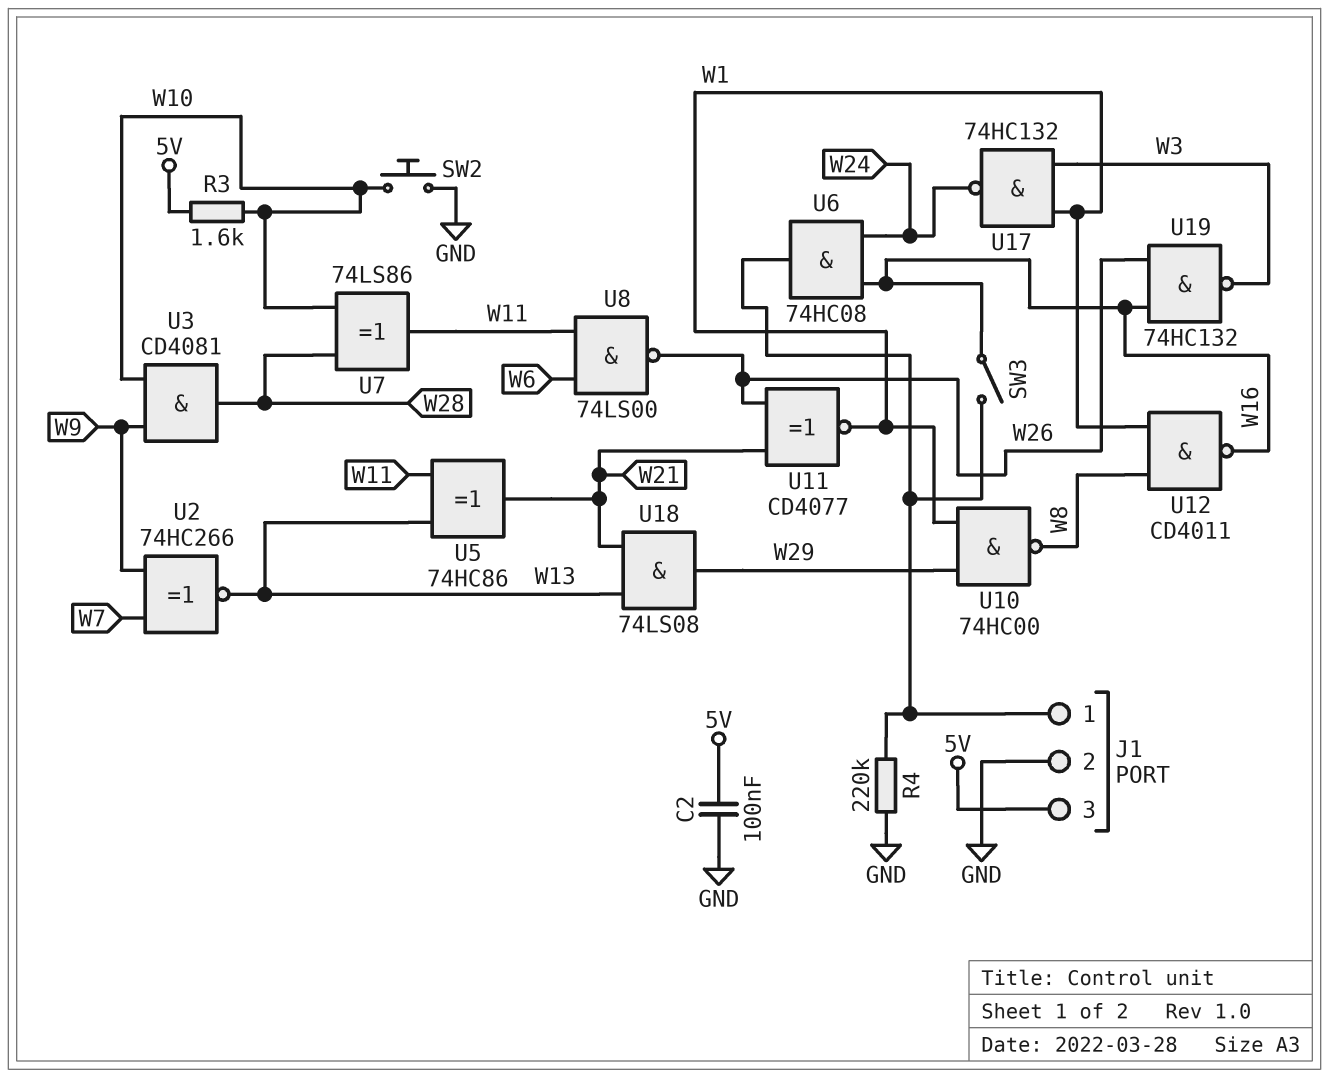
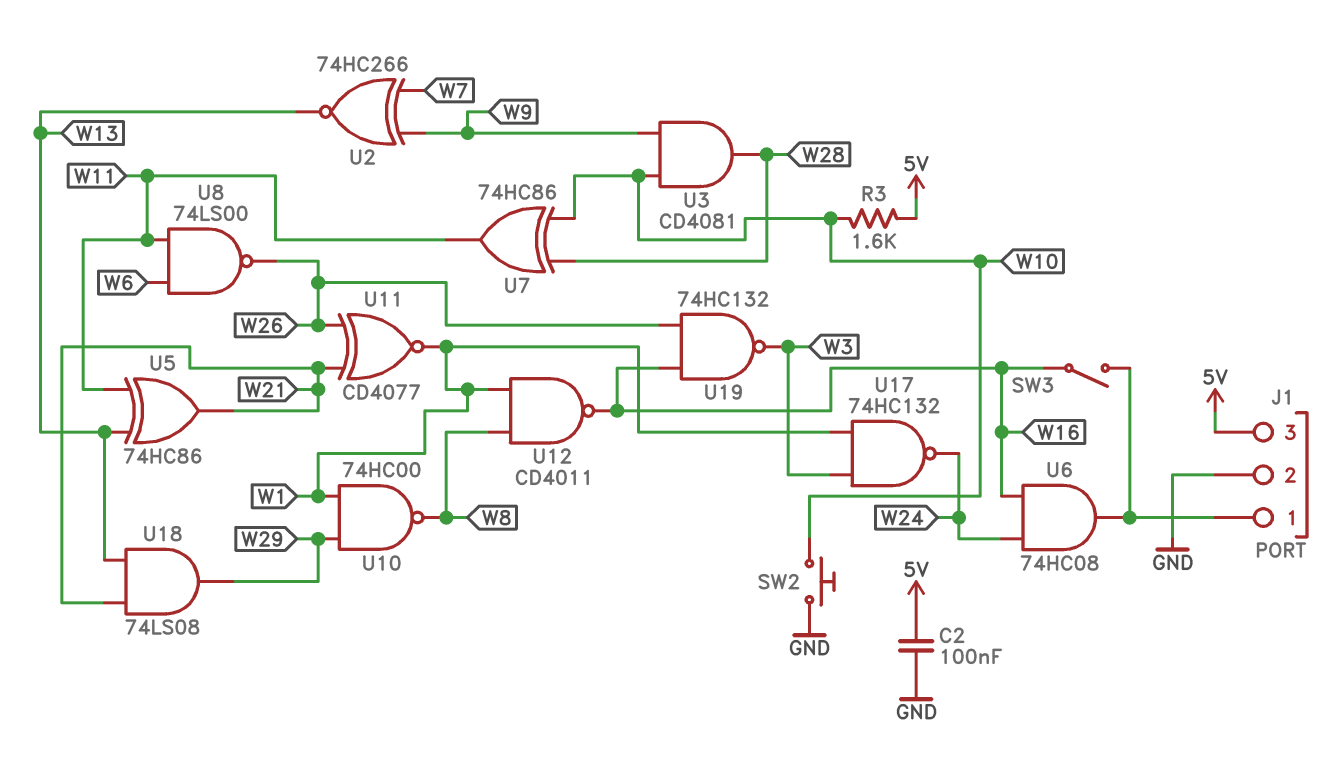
R4: 220k (GND, J1/1) -> none
U7: XOR 74LS86 (in W10, in W28, out W11) -> XOR 74HC86 (in W10, in W28, out W11)

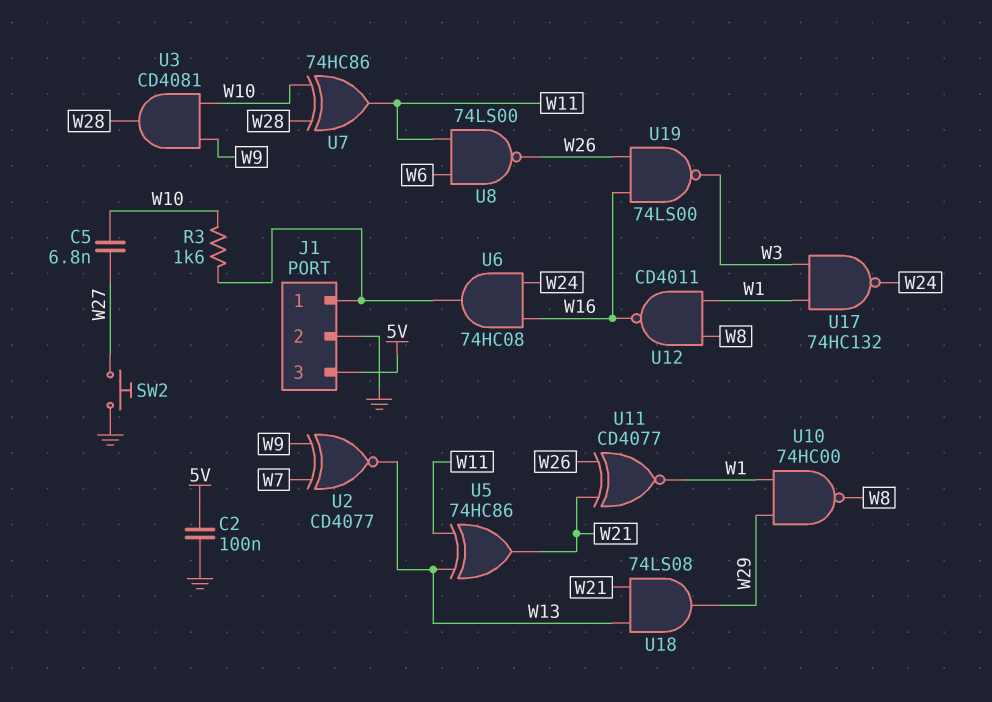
C5: none -> 6.8nF (W10, W27)
R3: 1.6k (5V, W10) -> 1.6k (J1/1, W10)
SW2: button (GND, W10) -> button (GND, W27)
SW3: switch (J1/1, W16) -> none
U2: XNOR 74HC266 (in W7, in W9, out W13) -> XNOR CD4077 (in W7, in W9, out W13)
U19: NAND 74HC132 (in W16, in W26, out W3) -> NAND 74LS00 (in W16, in W26, out W3)

